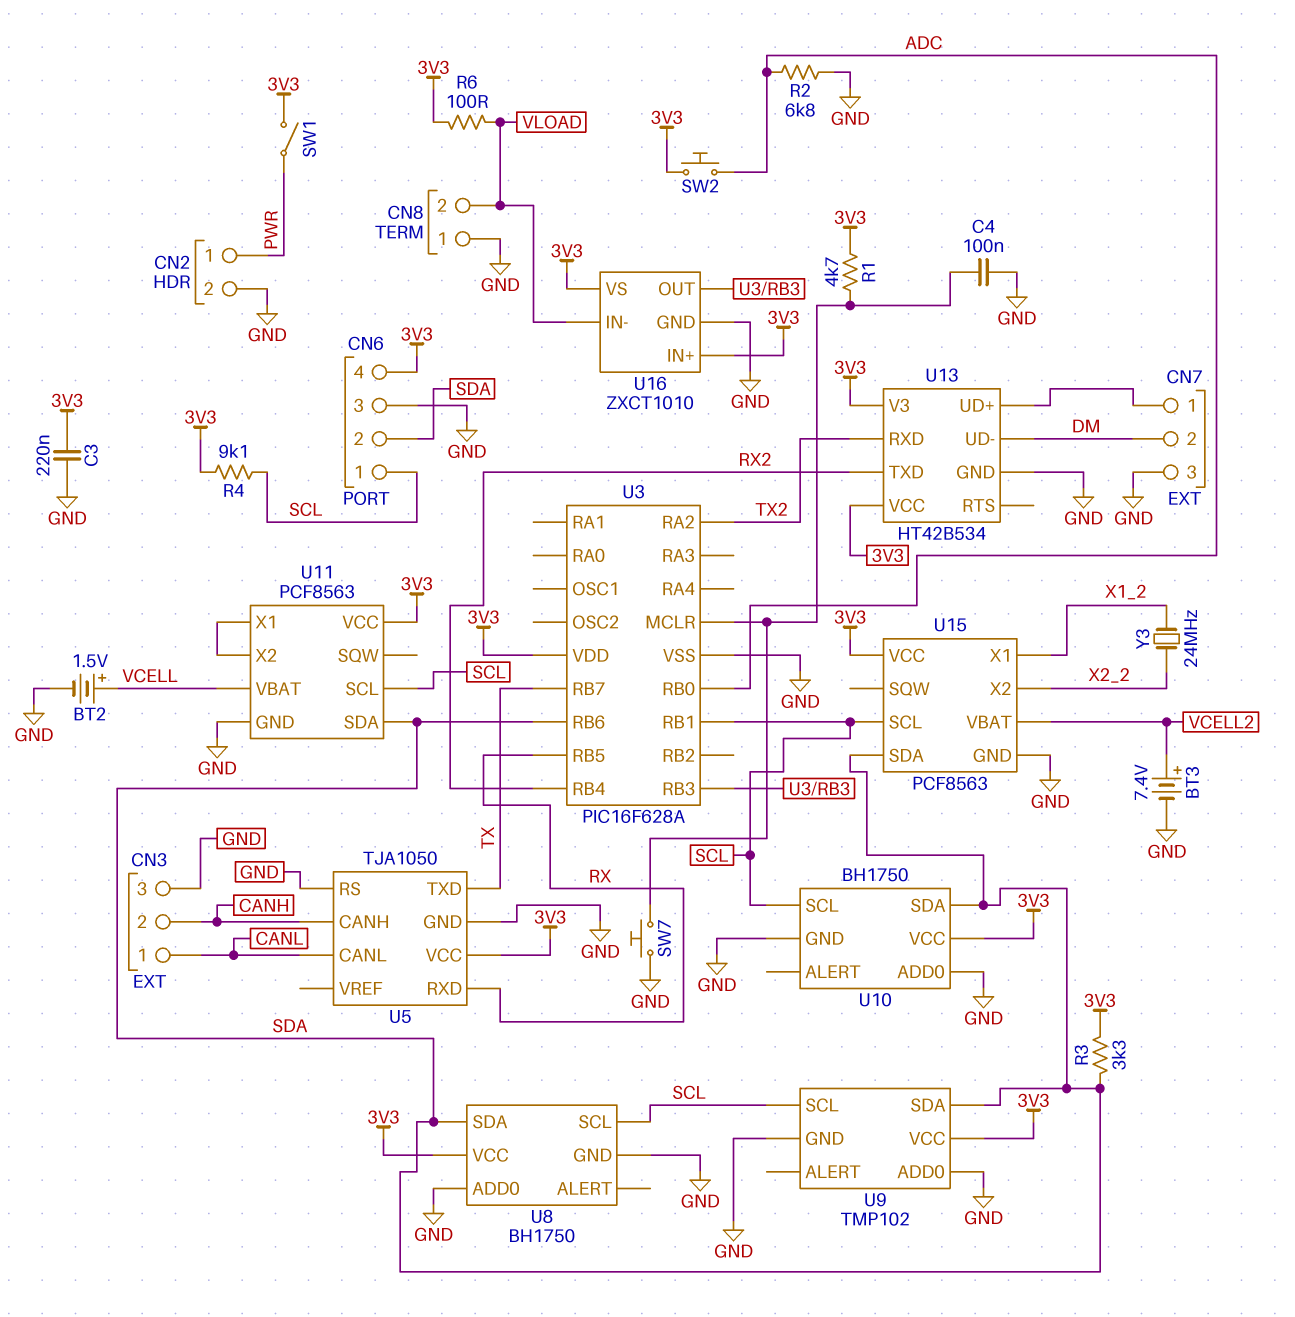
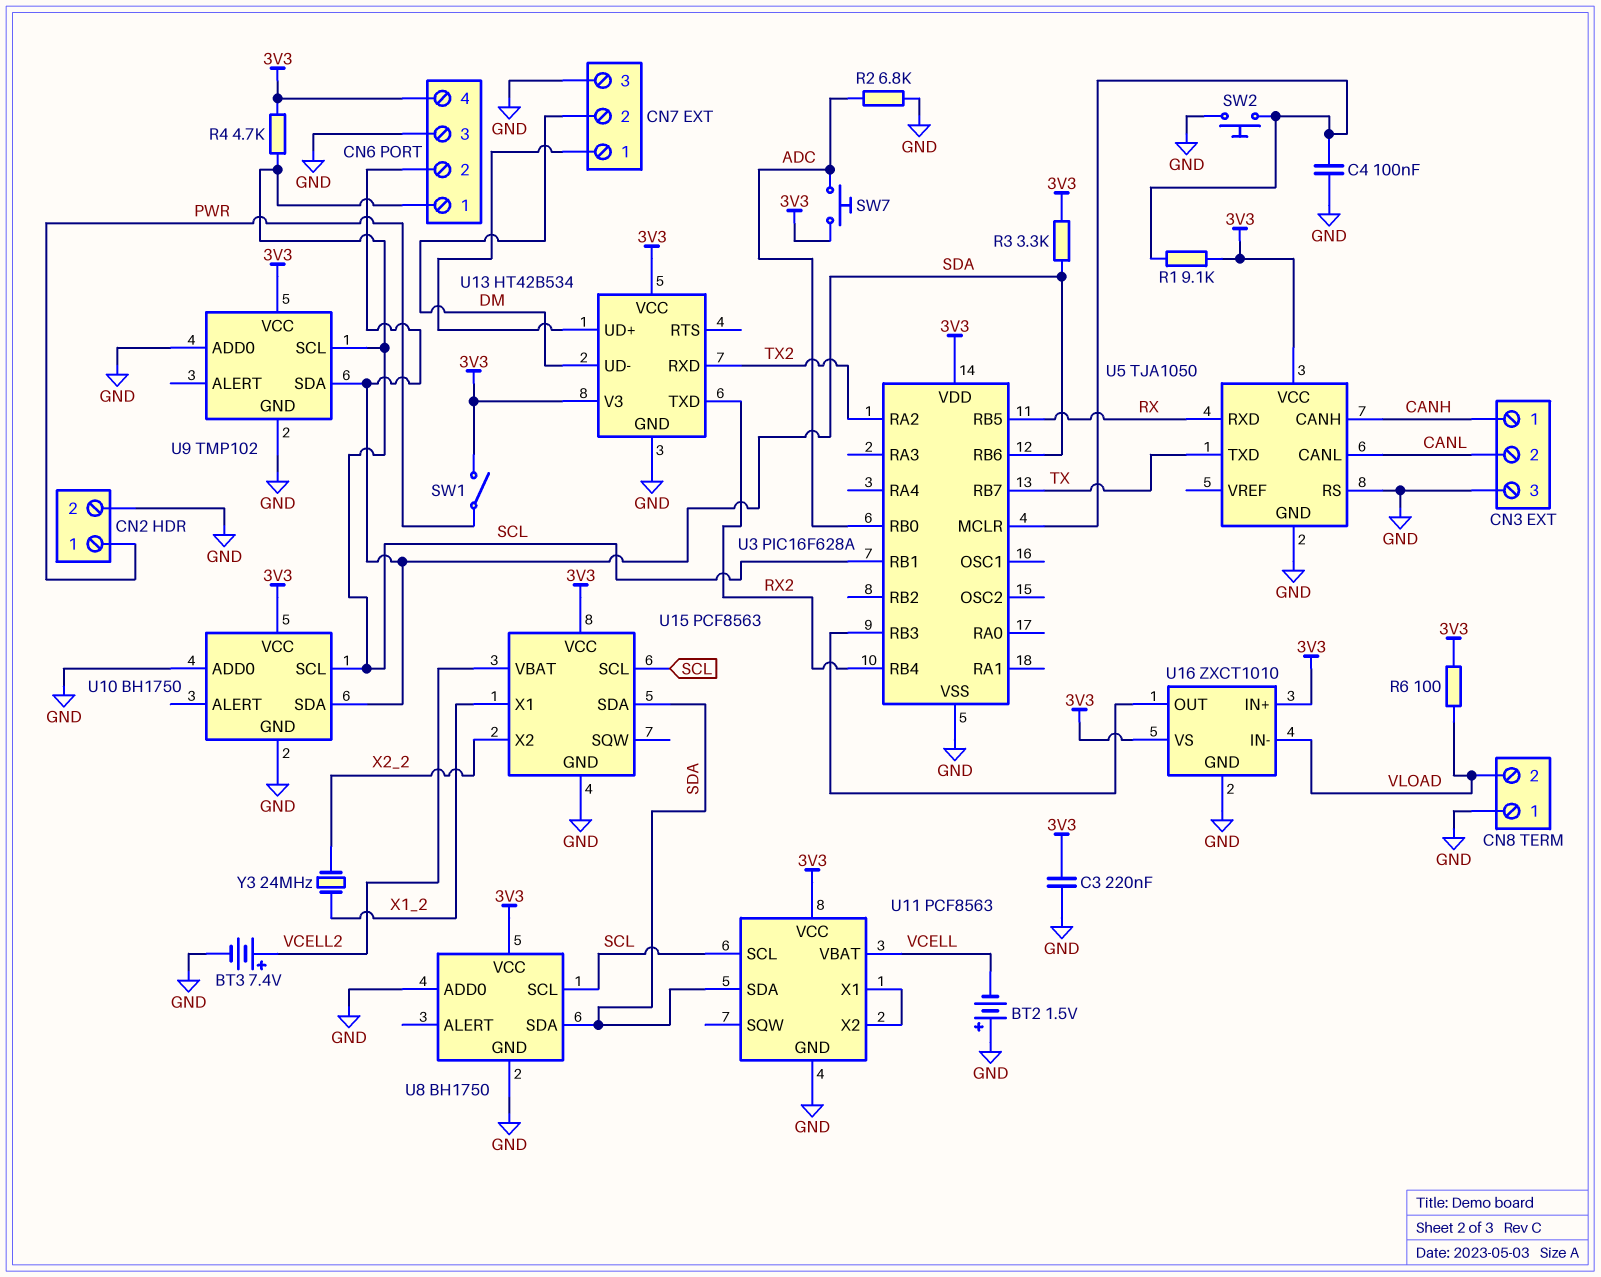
BT2: 1.5V (plus VCELL, minus GND) -> 1.5V (plus GND, minus VCELL)
CN3 pin 1: CANL -> CANH
CN3 pin 2: CANH -> CANL
R1: 4.7k (3V3, U3/MCLR) -> 9.1k (3V3, U3/MCLR)
R4: 9.1k (3V3, SCL) -> 4.7k (3V3, SCL)
SW2: button (3V3, ADC) -> button (GND, U3/MCLR)
SW7: button (GND, U3/MCLR) -> button (3V3, ADC)

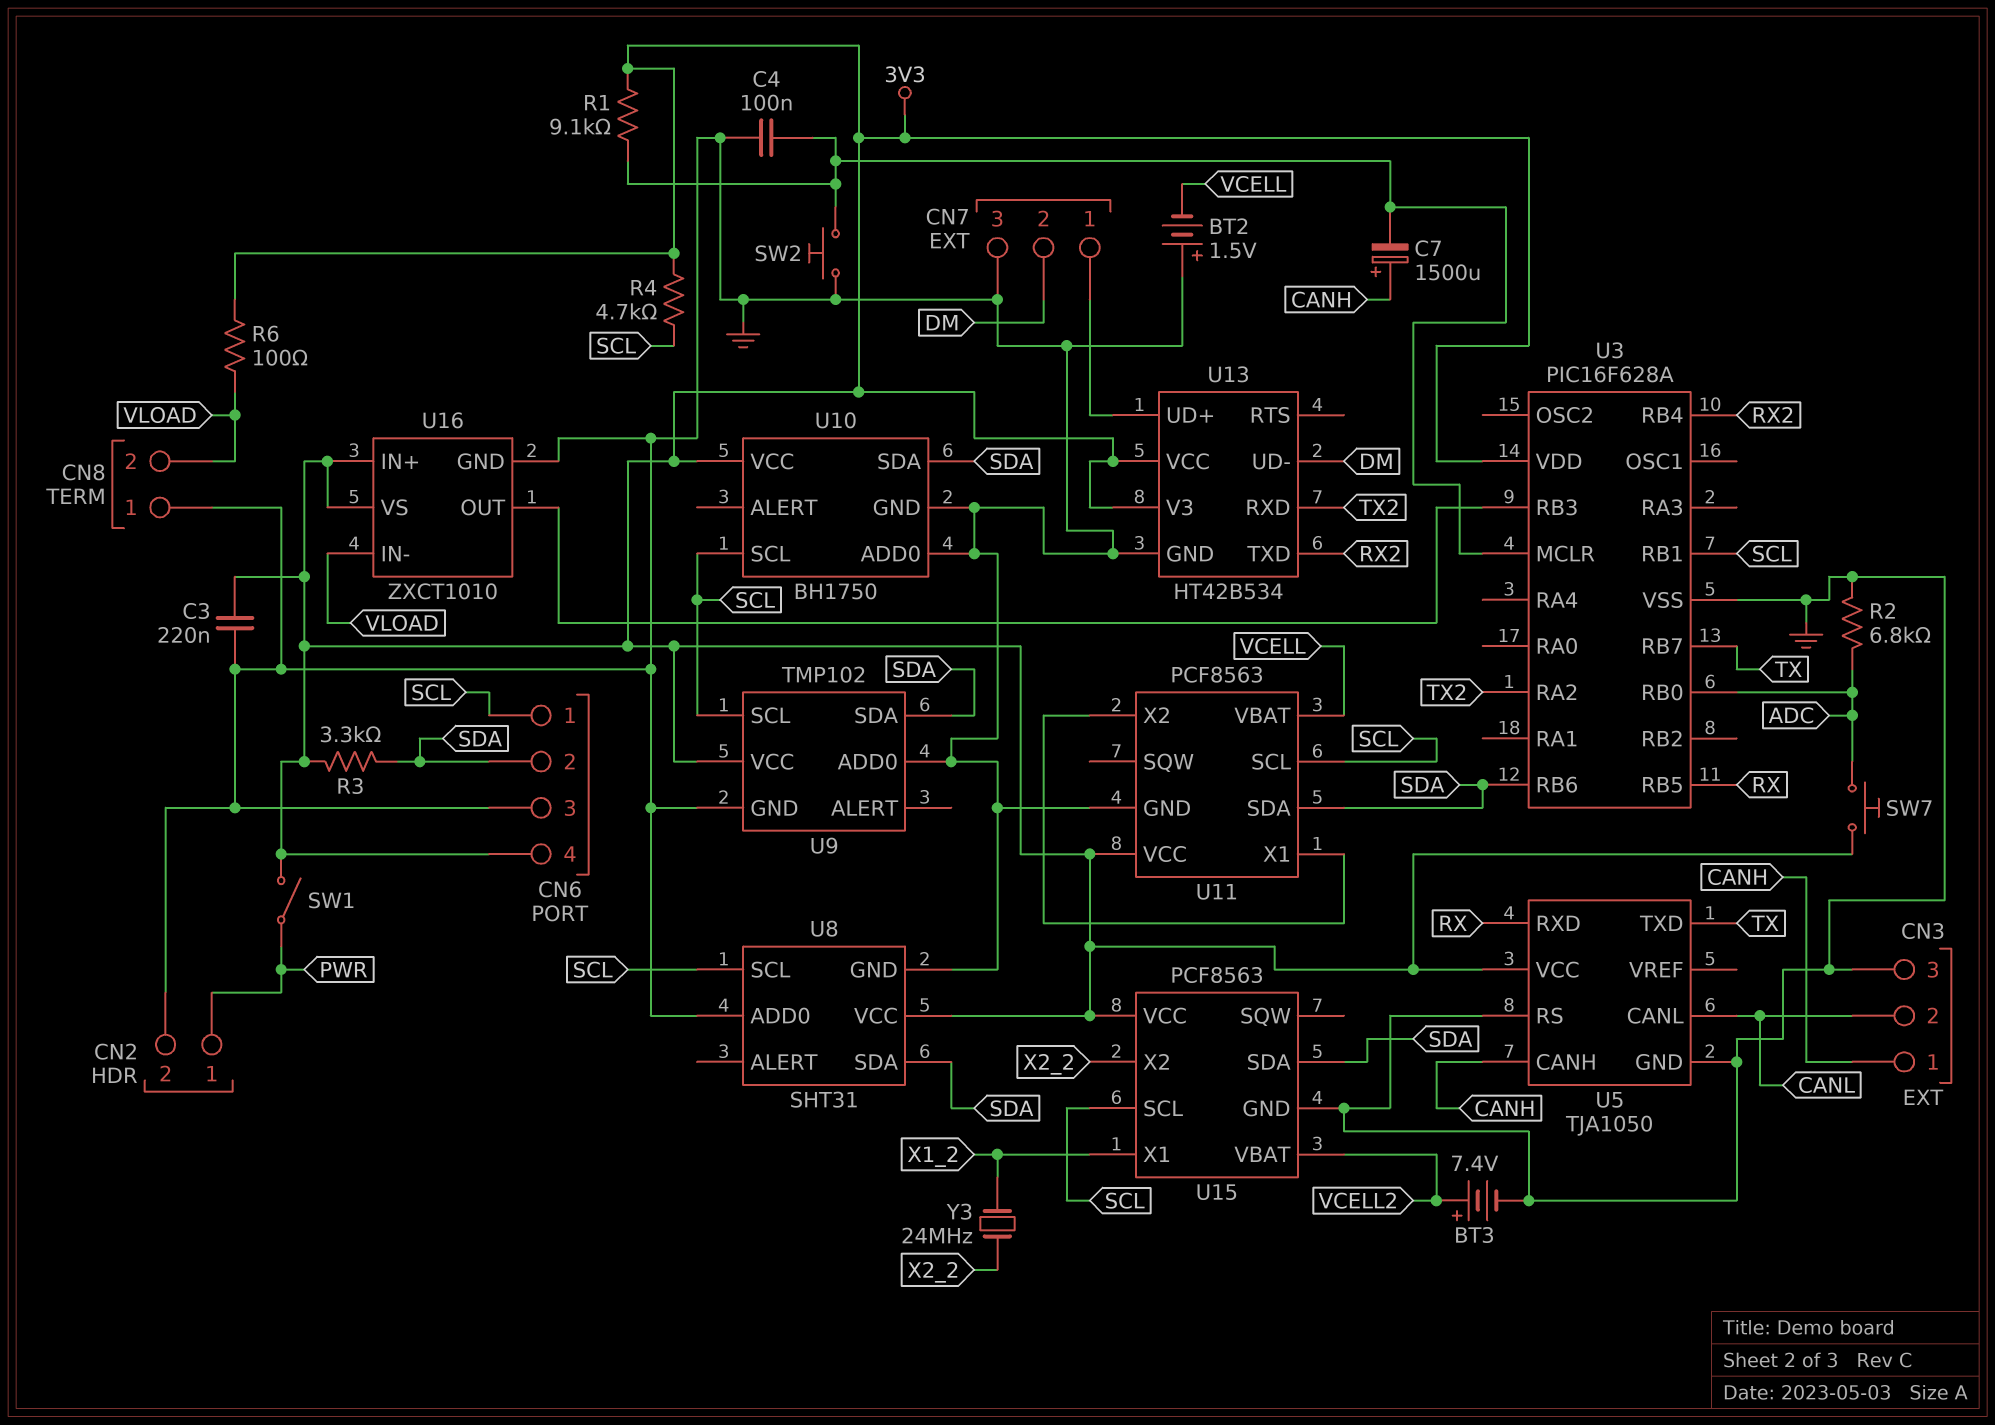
C7: none -> 1500uF (plus CANH, minus U3/MCLR)
U8: BH1750 -> SHT31

